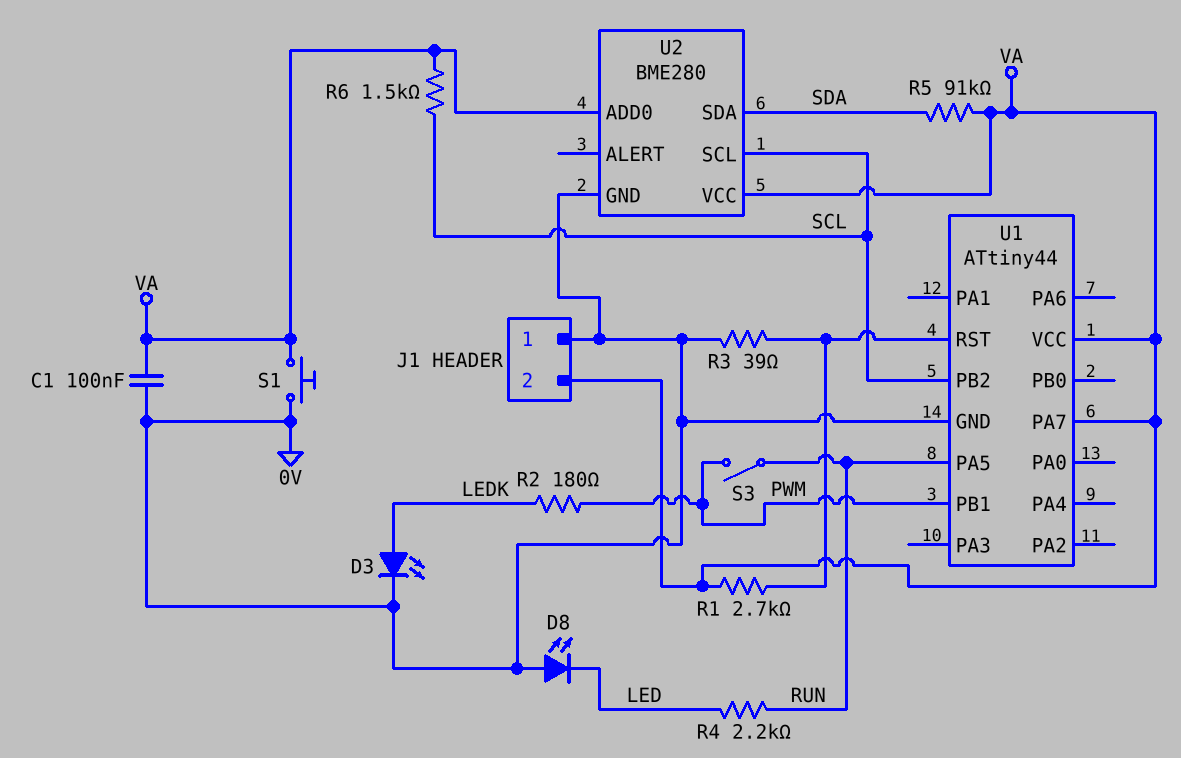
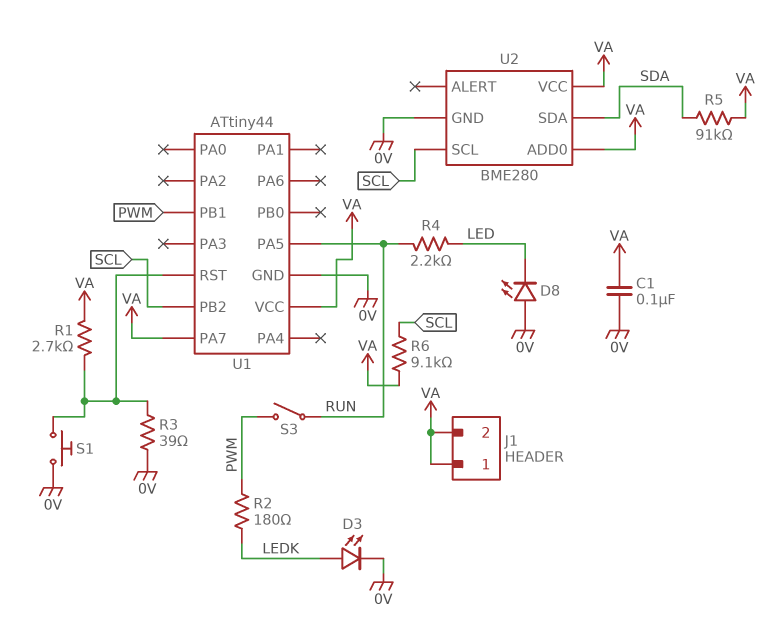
J1 pin 1: 0V -> VA
R6: 1.5k (SCL, VA) -> 9.1k (SCL, VA)
S1: button (0V, VA) -> button (0V, U1/RST)

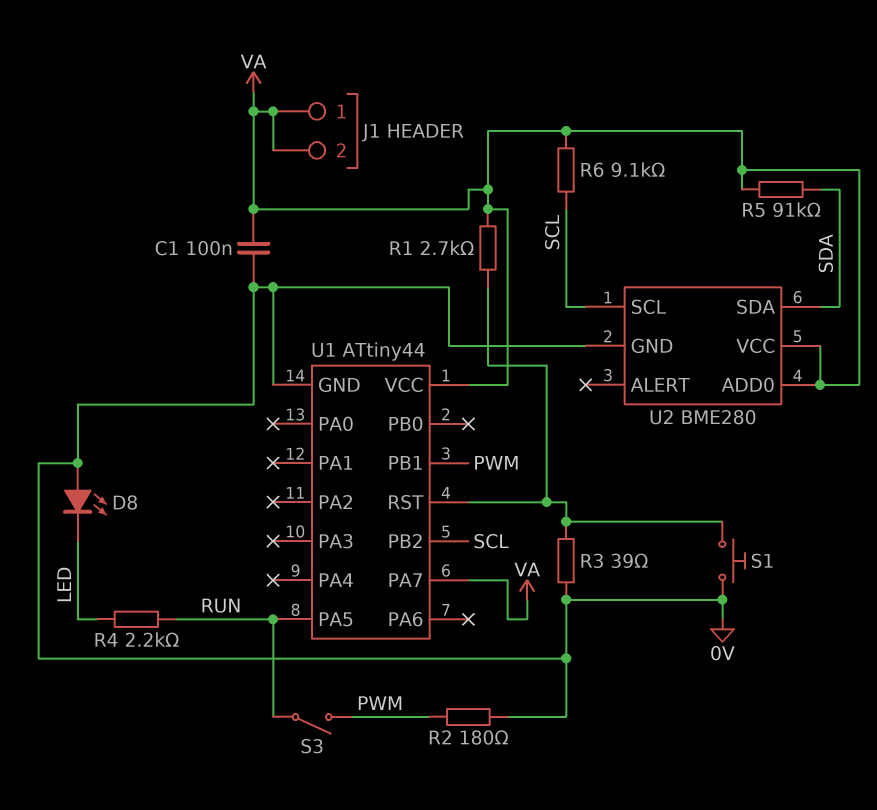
D3: LED (A LEDK, K 0V) -> none
R2: 180 (LEDK, PWM) -> 180 (0V, PWM)

